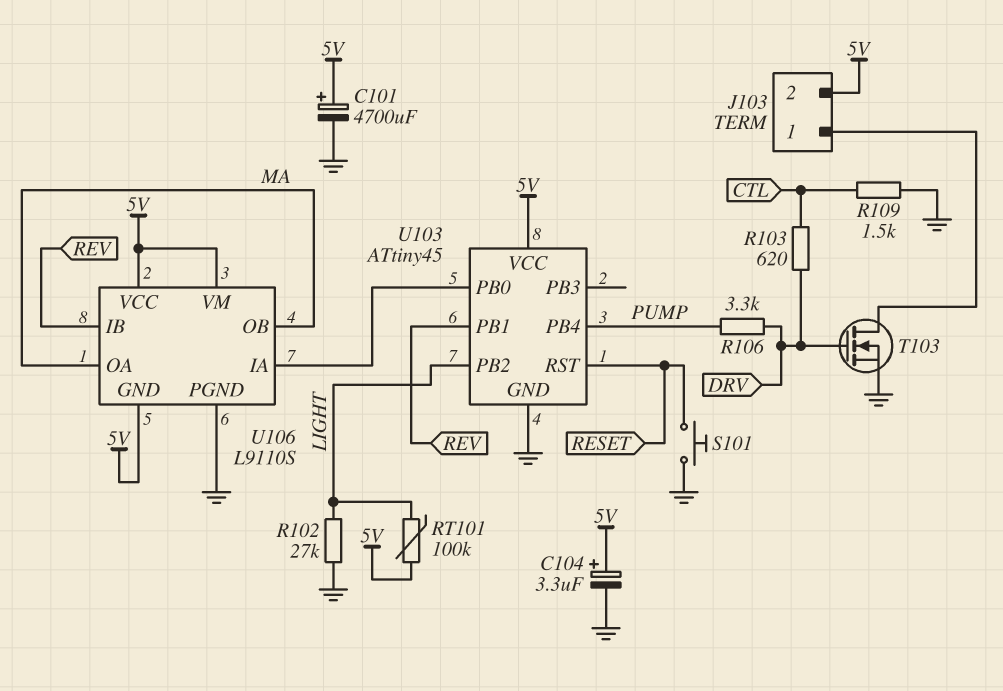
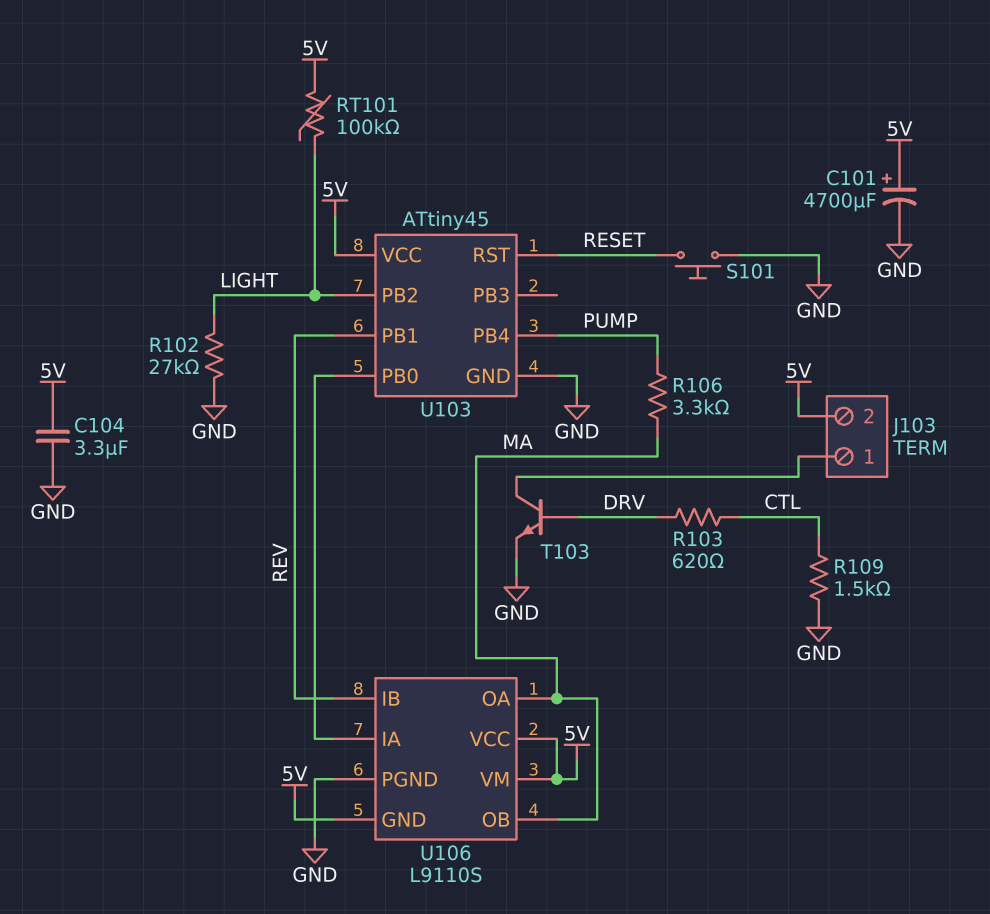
C104: 3.3uF (plus 5V, minus GND) -> 3.3uF (5V, GND)
R106: 3.3k (DRV, PUMP) -> 3.3k (MA, PUMP)
T103: NMOS (G DRV, D J103/1, S GND) -> NPN (B DRV, C J103/1, E GND)

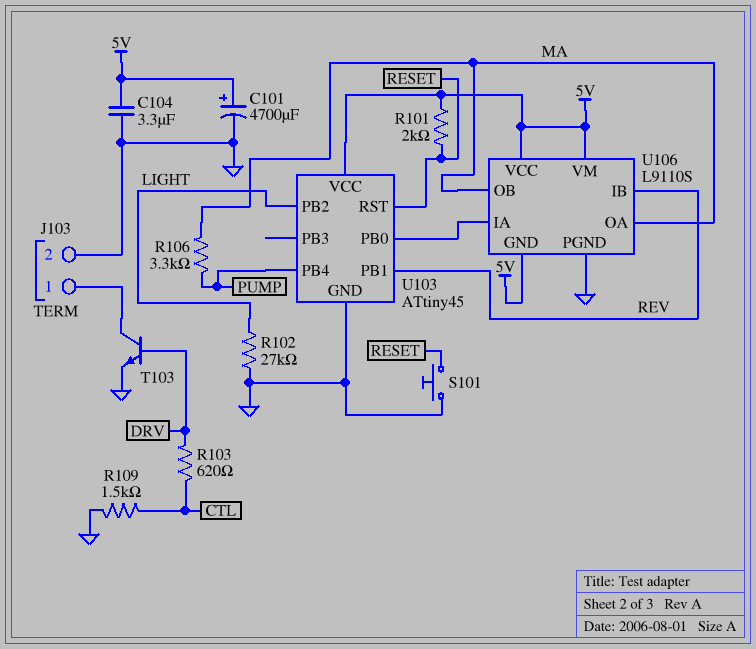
J103 pin 2: 5V -> GND
R101: none -> 2k (5V, RESET)
RT101: 100k (5V, LIGHT) -> none

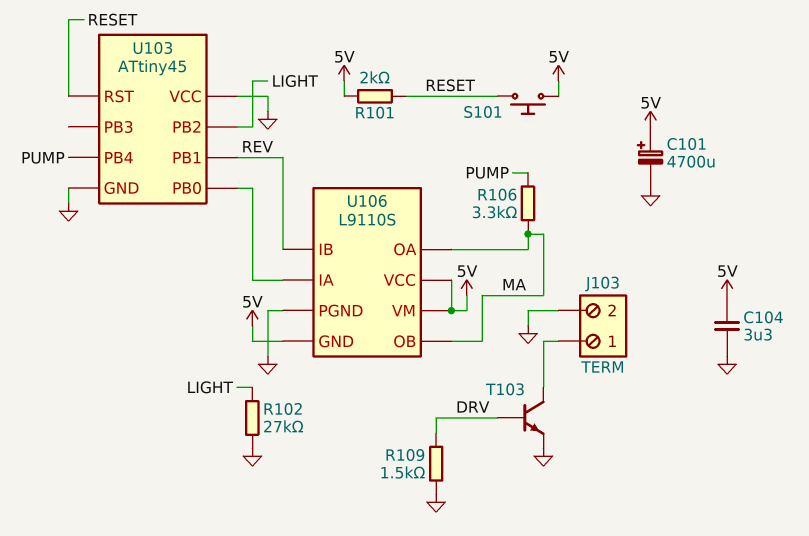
R103: 620 (CTL, DRV) -> none
R109: 1.5k (CTL, GND) -> 1.5k (DRV, GND)
S101: button (GND, RESET) -> button (5V, RESET)
U103 pin VCC: 5V -> GND

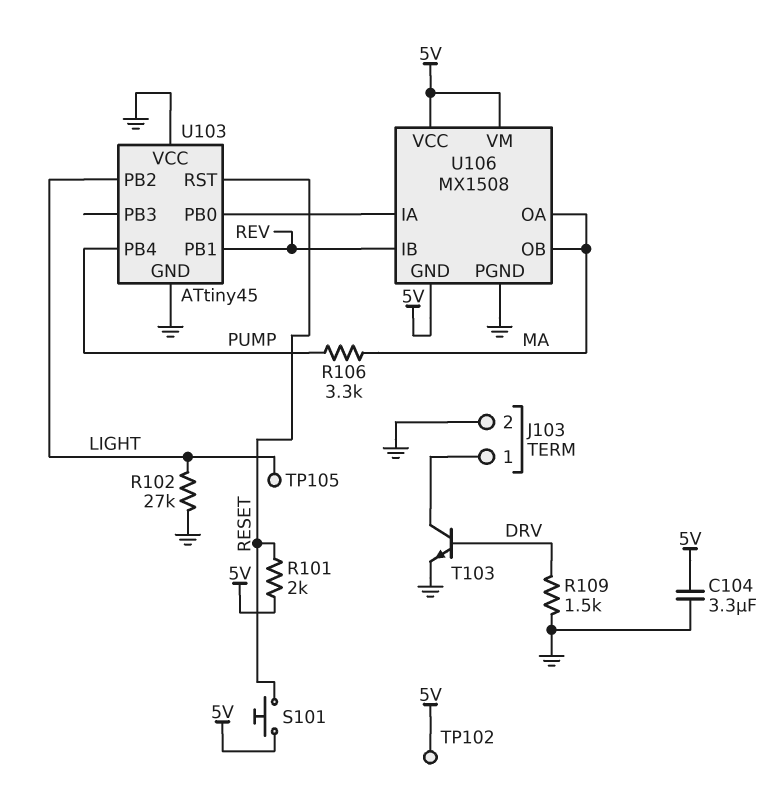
C101: 4700uF (plus 5V, minus GND) -> none
TP102: none -> test point (5V)
TP105: none -> test point (LIGHT)
U106: L9110S -> MX1508

